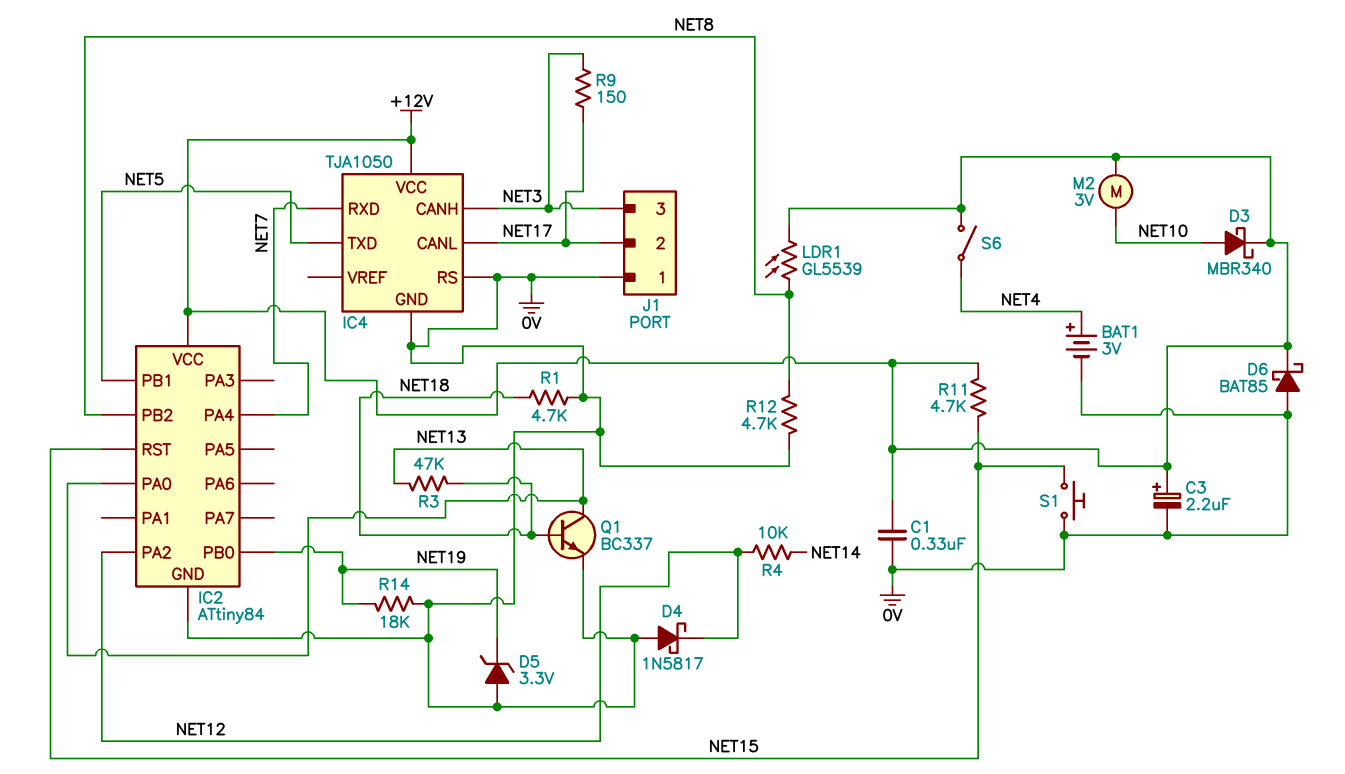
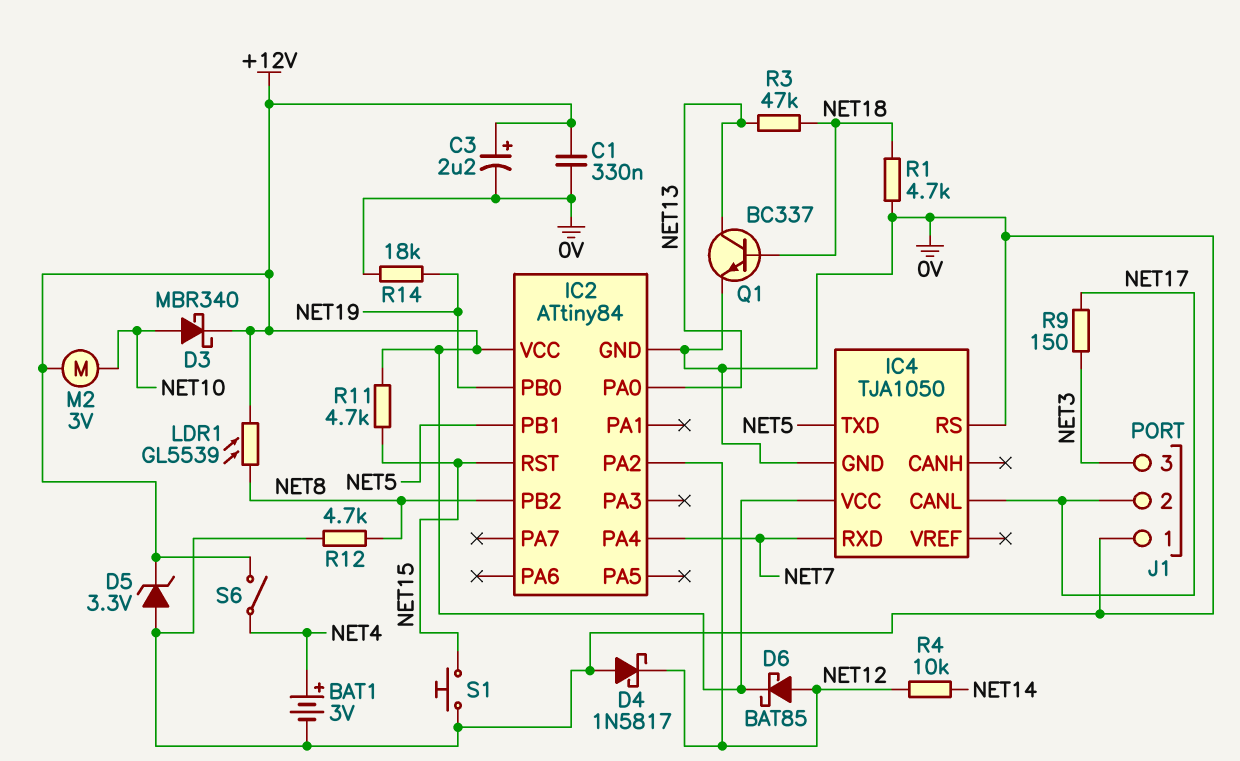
D5: zener 3.3V (A 0V, K NET19) -> zener 3.3V (A 0V, K +12V)
D6: schottky BAT85 (A 0V, K +12V) -> schottky BAT85 (A NET12, K +12V)
IC4 pin CANH: NET3 -> none

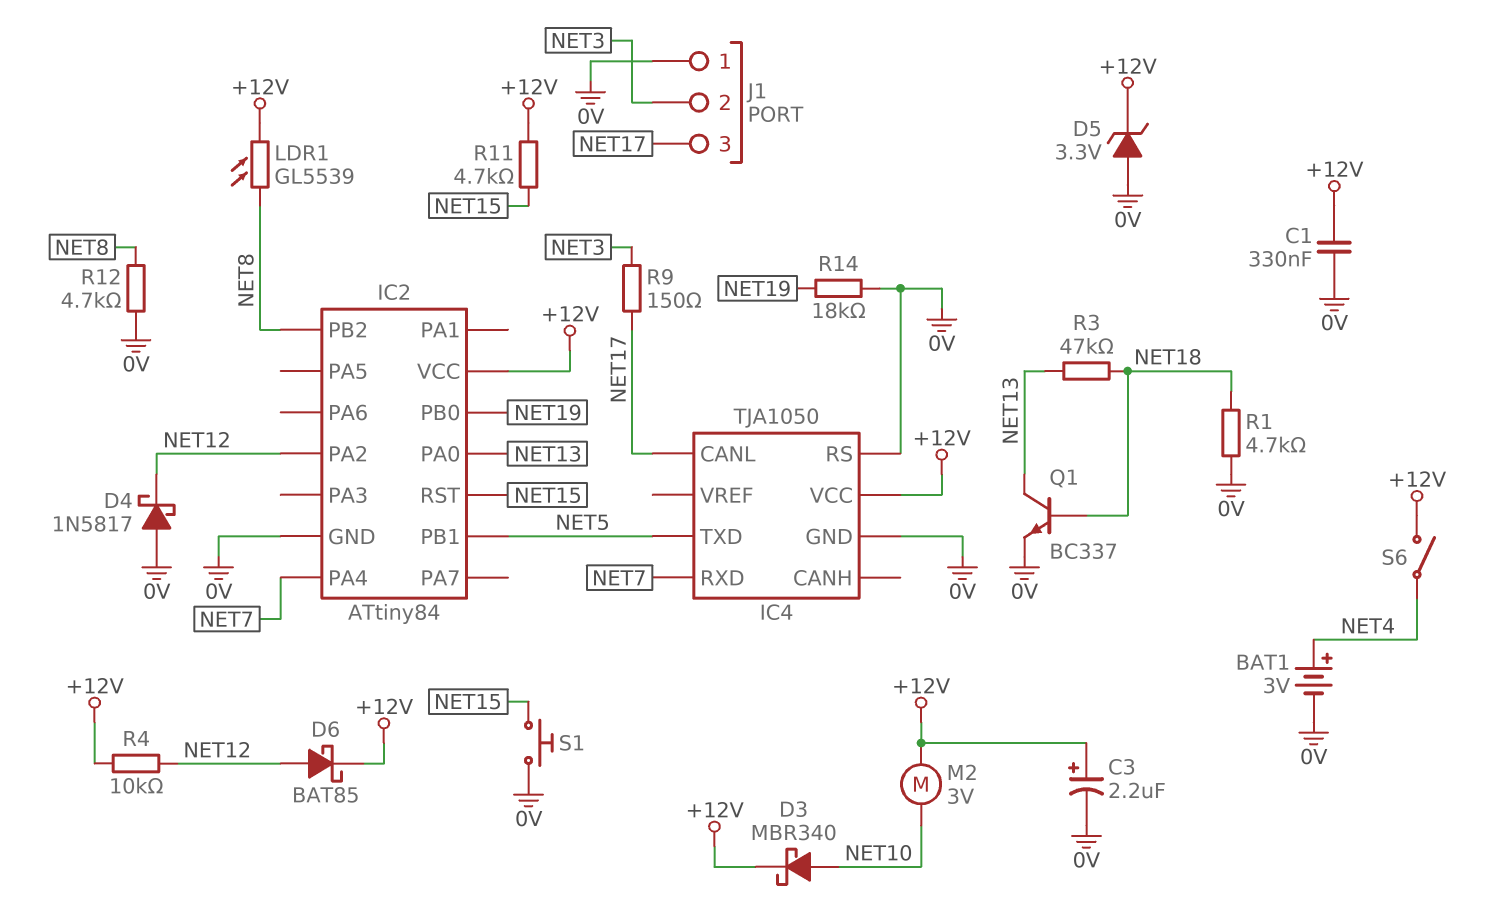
J1 pin 2: NET17 -> NET3
J1 pin 3: NET3 -> NET17
R4: 10k (NET12, NET14) -> 10k (+12V, NET12)

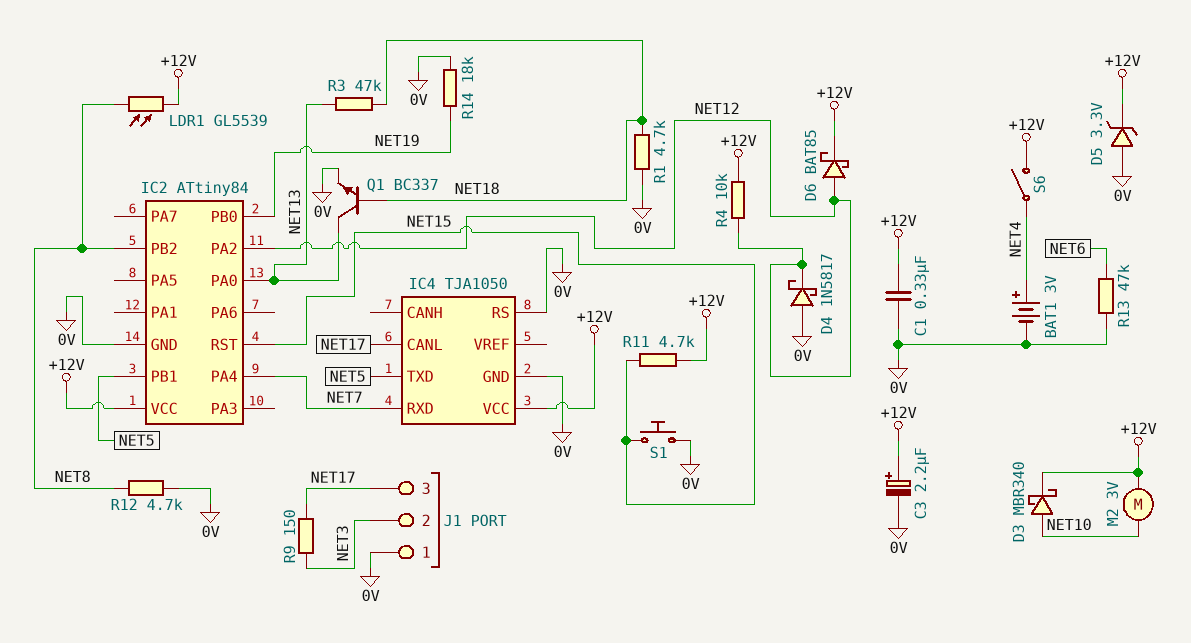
R13: none -> 47k (0V, NET6)

